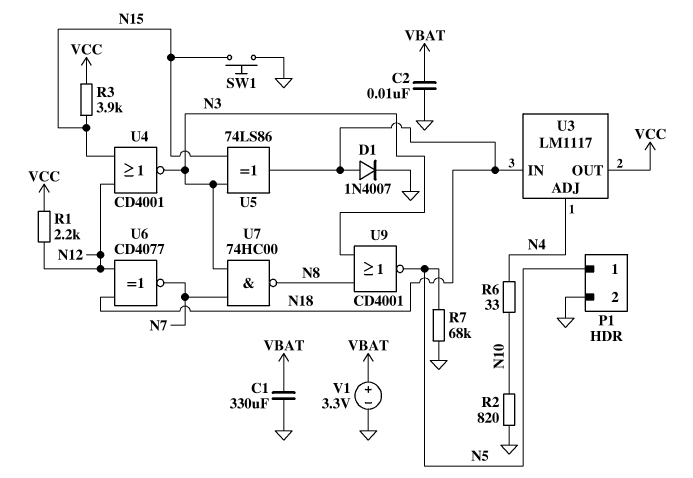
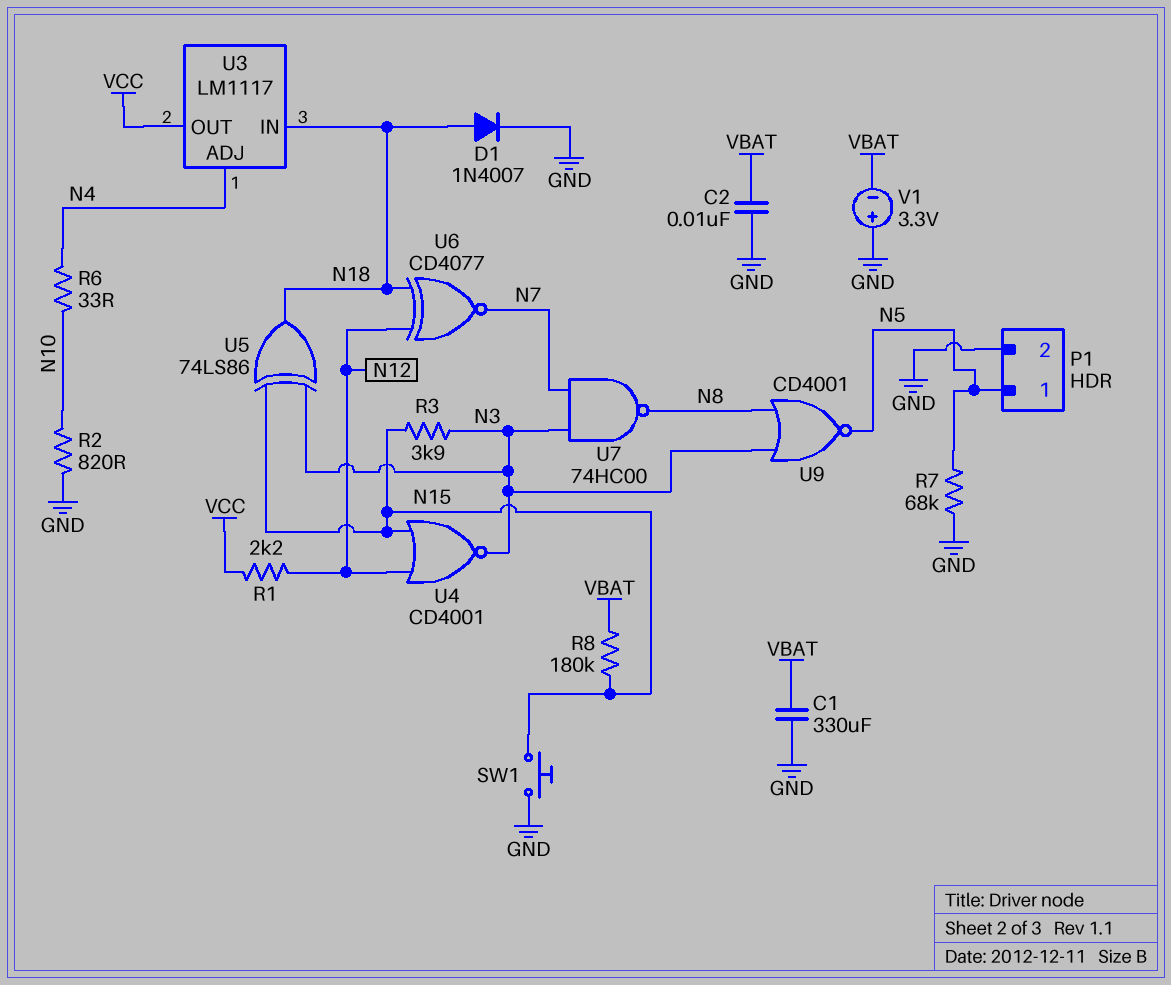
R3: 3.9k (N15, VCC) -> 3.9k (N3, N15)
R8: none -> 180k (N15, VBAT)
V1: 3.3V (plus VBAT, minus GND) -> 3.3V (plus GND, minus VBAT)

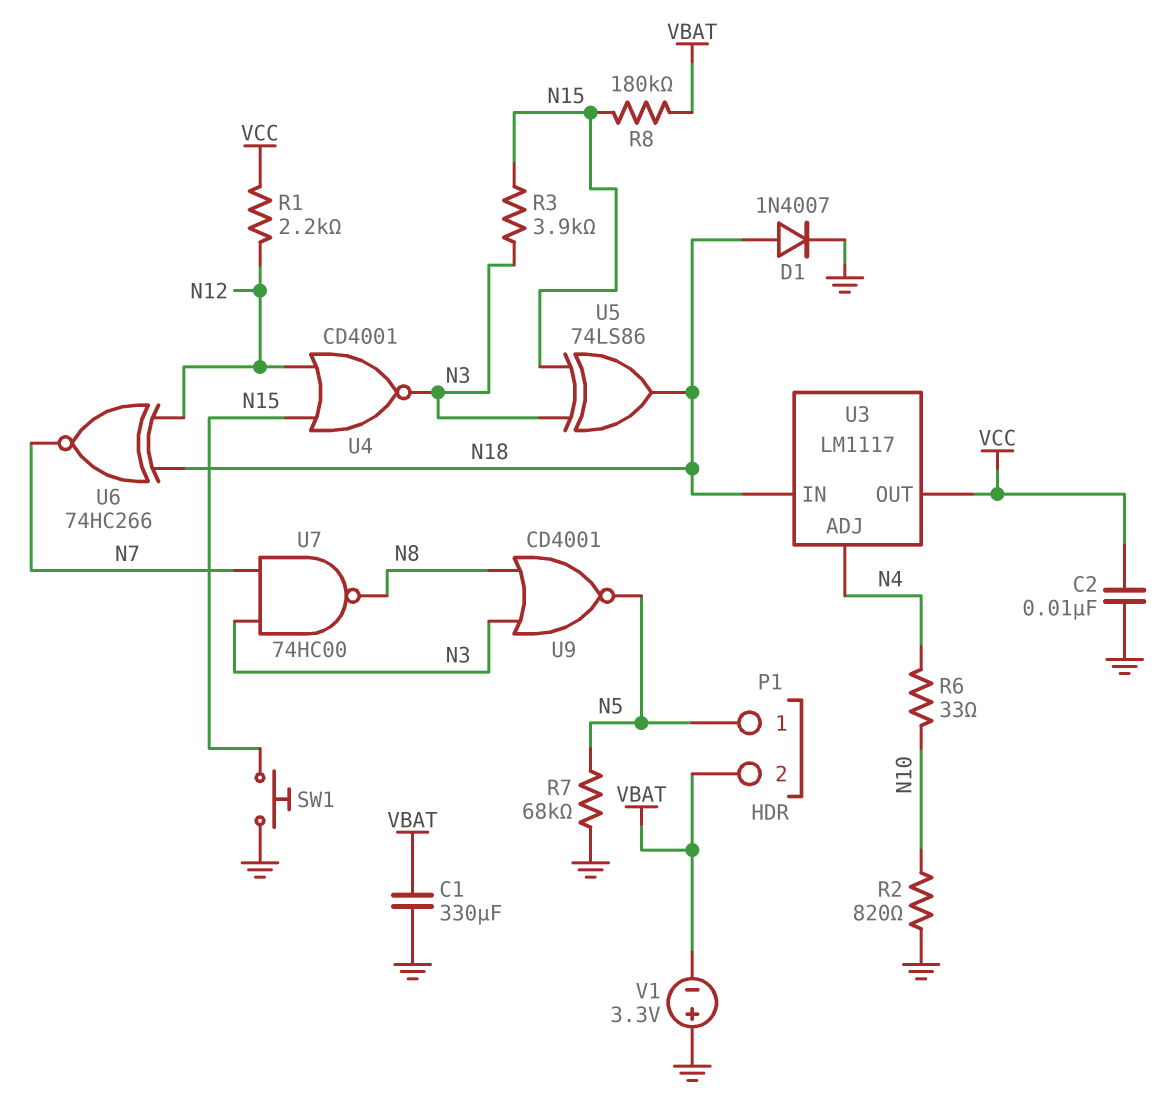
C2: 10nF (GND, VBAT) -> 10nF (GND, VCC)
P1 pin 2: GND -> VBAT
U6: XNOR CD4077 (in N12, in N18, out N7) -> XNOR 74HC266 (in N12, in N18, out N7)

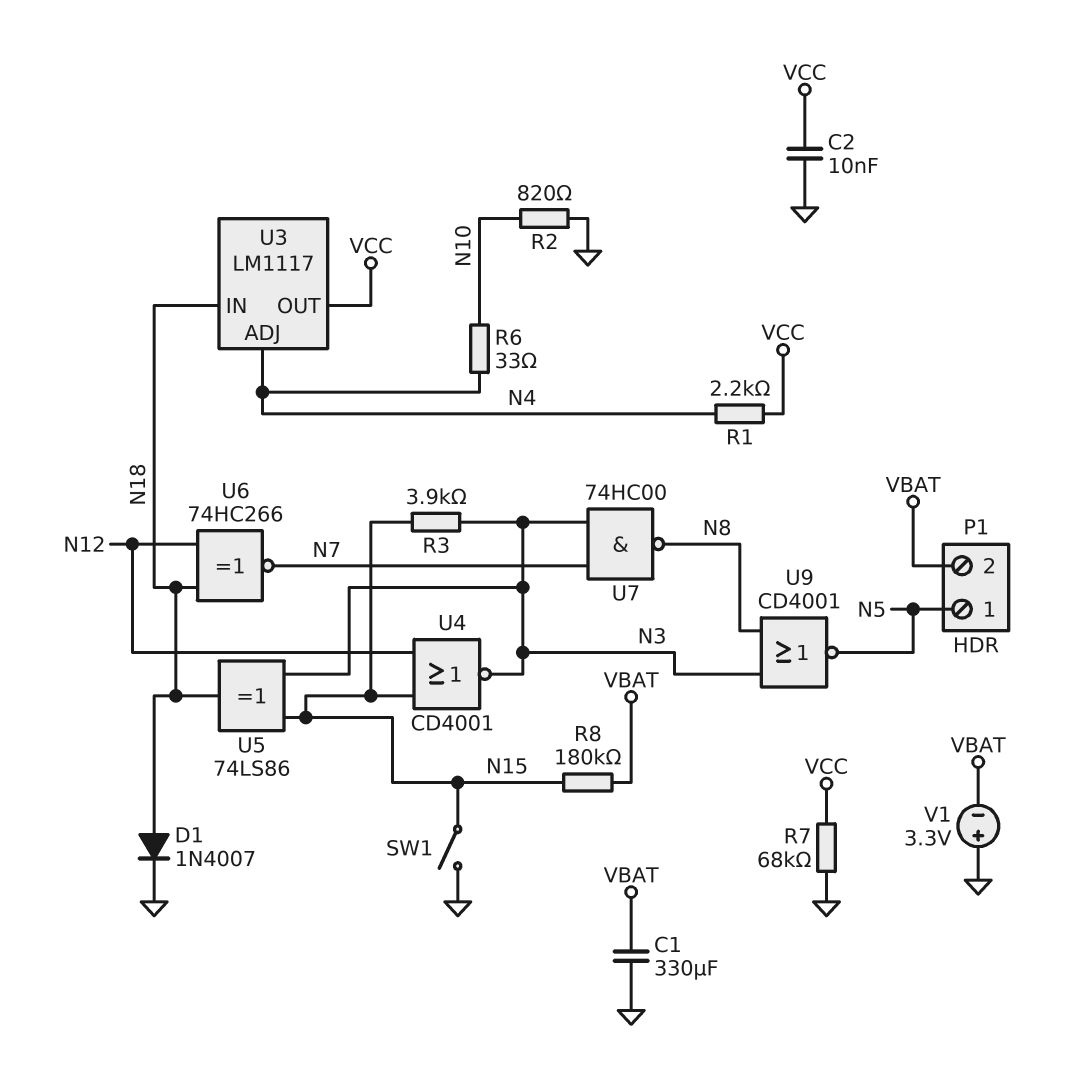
R1: 2.2k (N12, VCC) -> 2.2k (N4, VCC)
R7: 68k (GND, N5) -> 68k (GND, VCC)
SW1: button (GND, N15) -> switch (GND, N15)

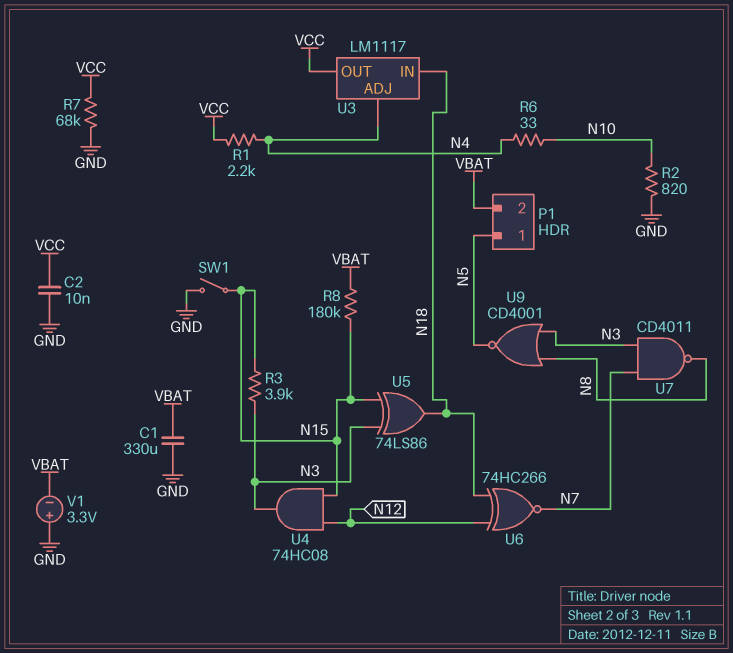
D1: diode 1N4007 (A N18, K GND) -> none
U4: NOR CD4001 (in N12, in N15, out N3) -> AND 74HC08 (in N12, in N15, out N3)
U7: NAND 74HC00 (in N3, in N7, out N8) -> NAND CD4011 (in N3, in N7, out N8)

